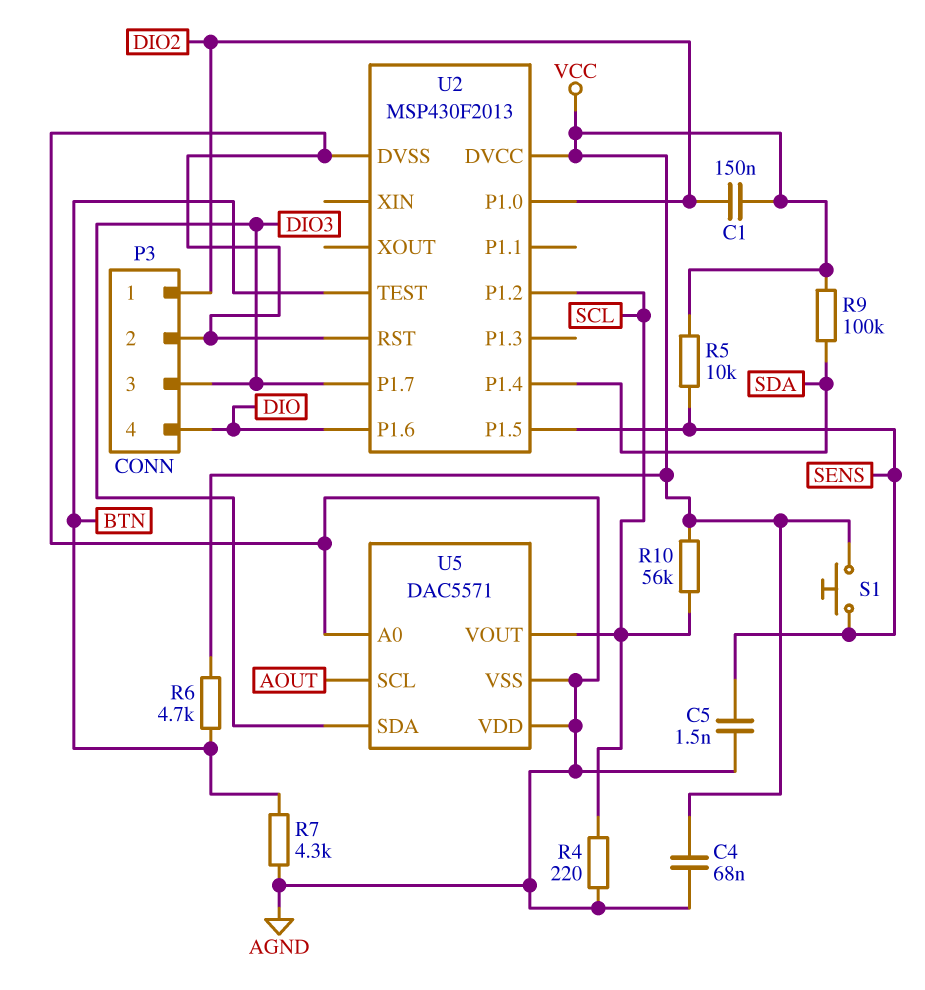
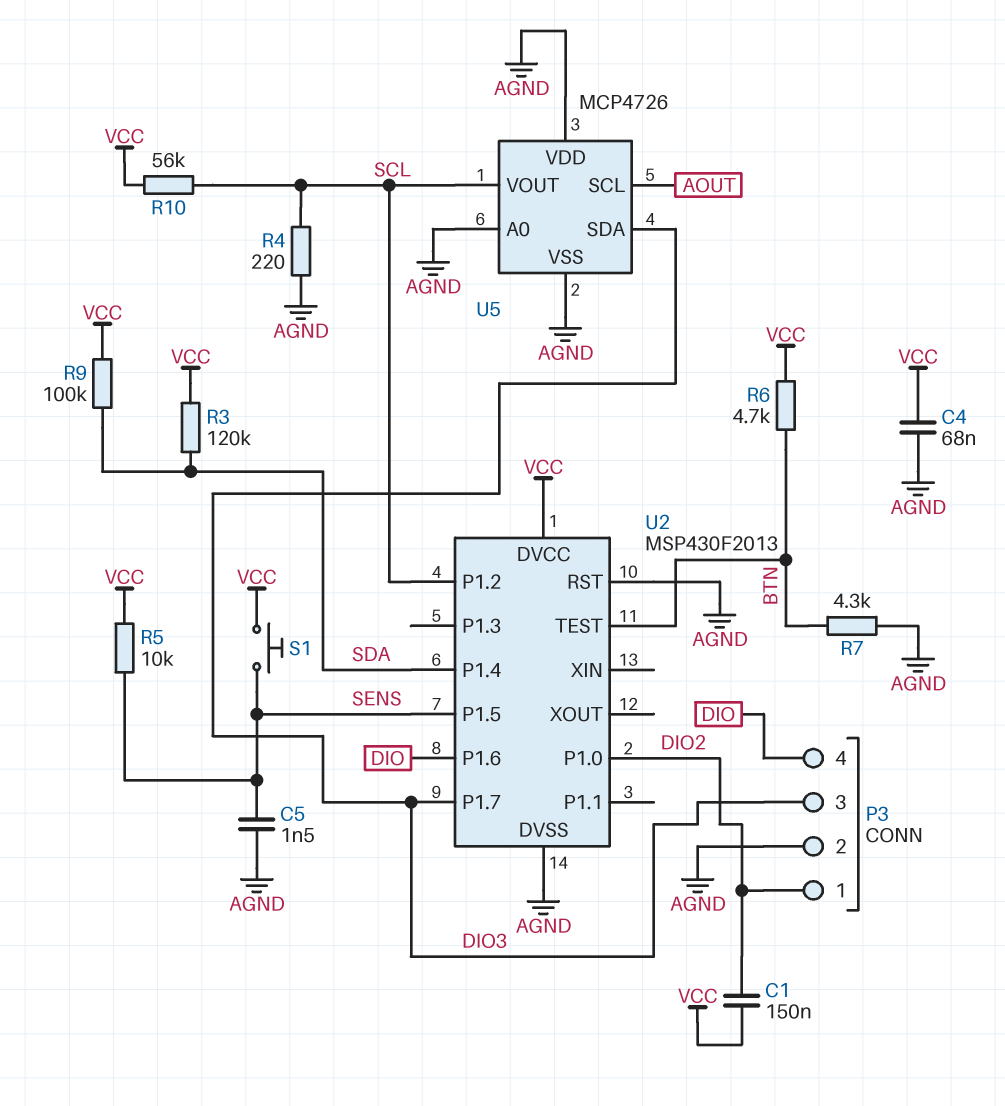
R3: none -> 120k (SDA, VCC)
U5: DAC5571 -> MCP4726

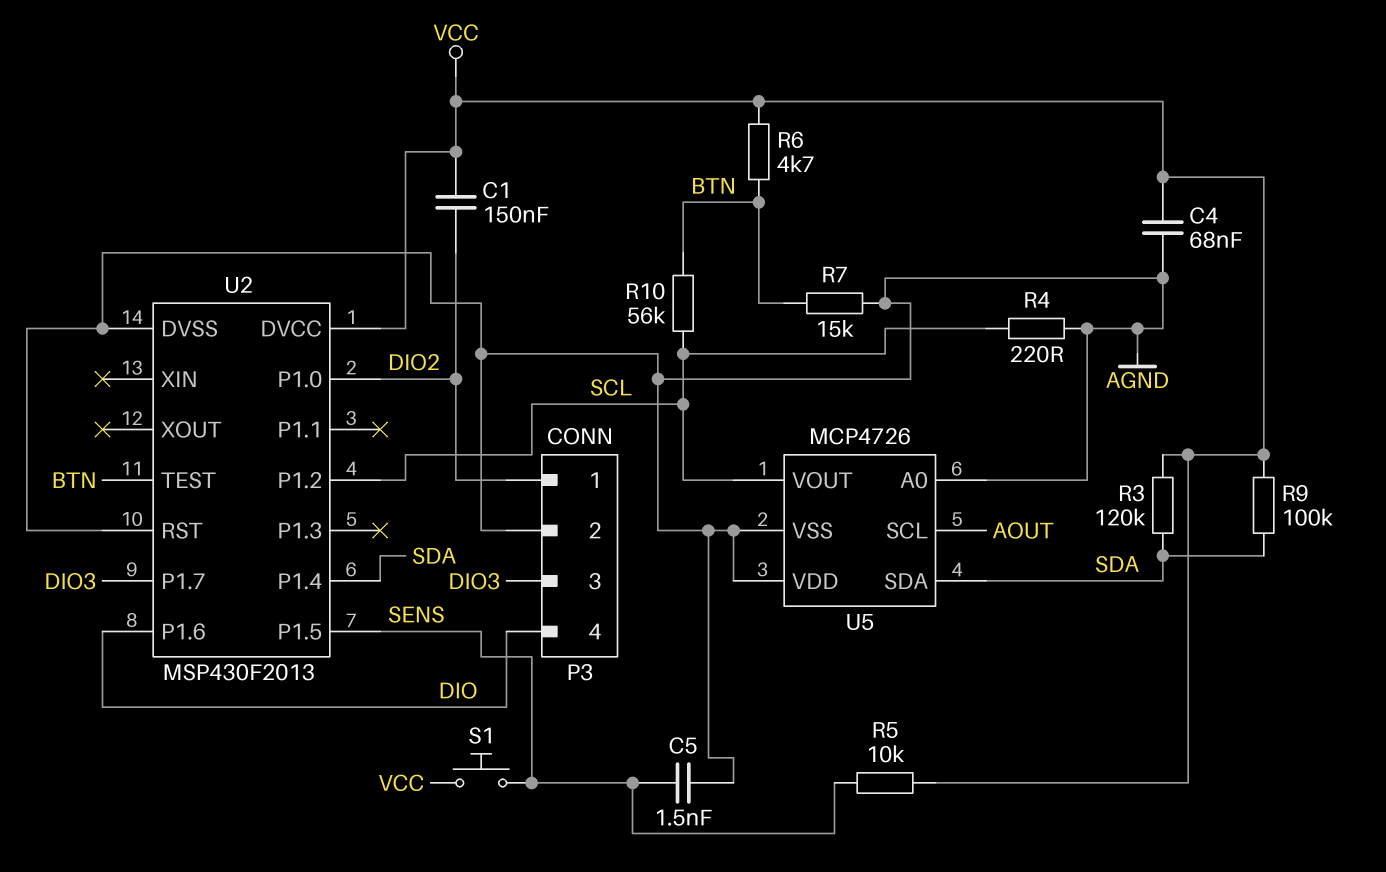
R7: 4.3k (AGND, BTN) -> 15k (AGND, BTN)
R10: 56k (SCL, VCC) -> 56k (BTN, SCL)
U5 pin SDA: DIO3 -> SDA

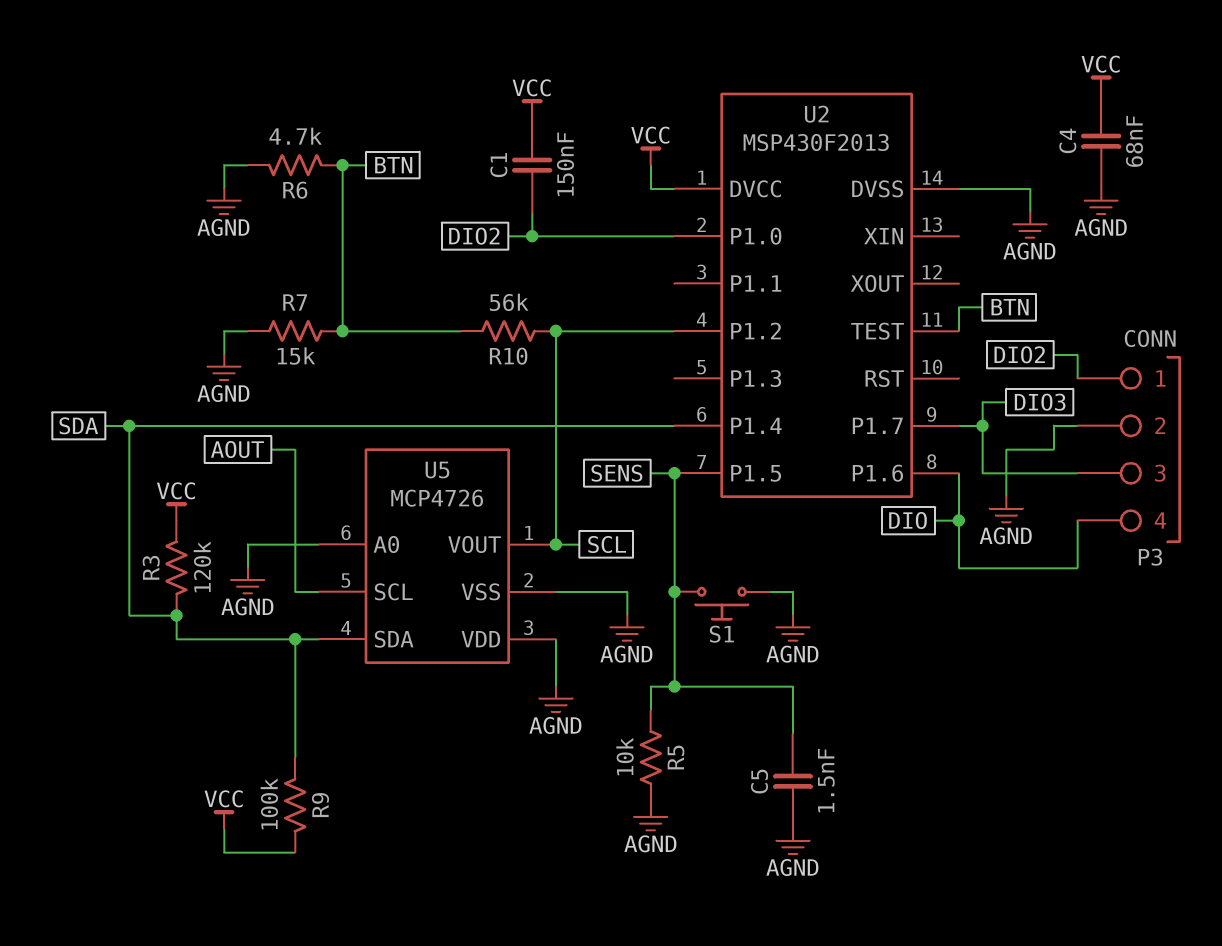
R4: 220 (AGND, SCL) -> none
R5: 10k (SENS, VCC) -> 10k (AGND, SENS)
R6: 4.7k (BTN, VCC) -> 4.7k (AGND, BTN)
S1: button (SENS, VCC) -> button (AGND, SENS)
U2 pin RST: AGND -> none

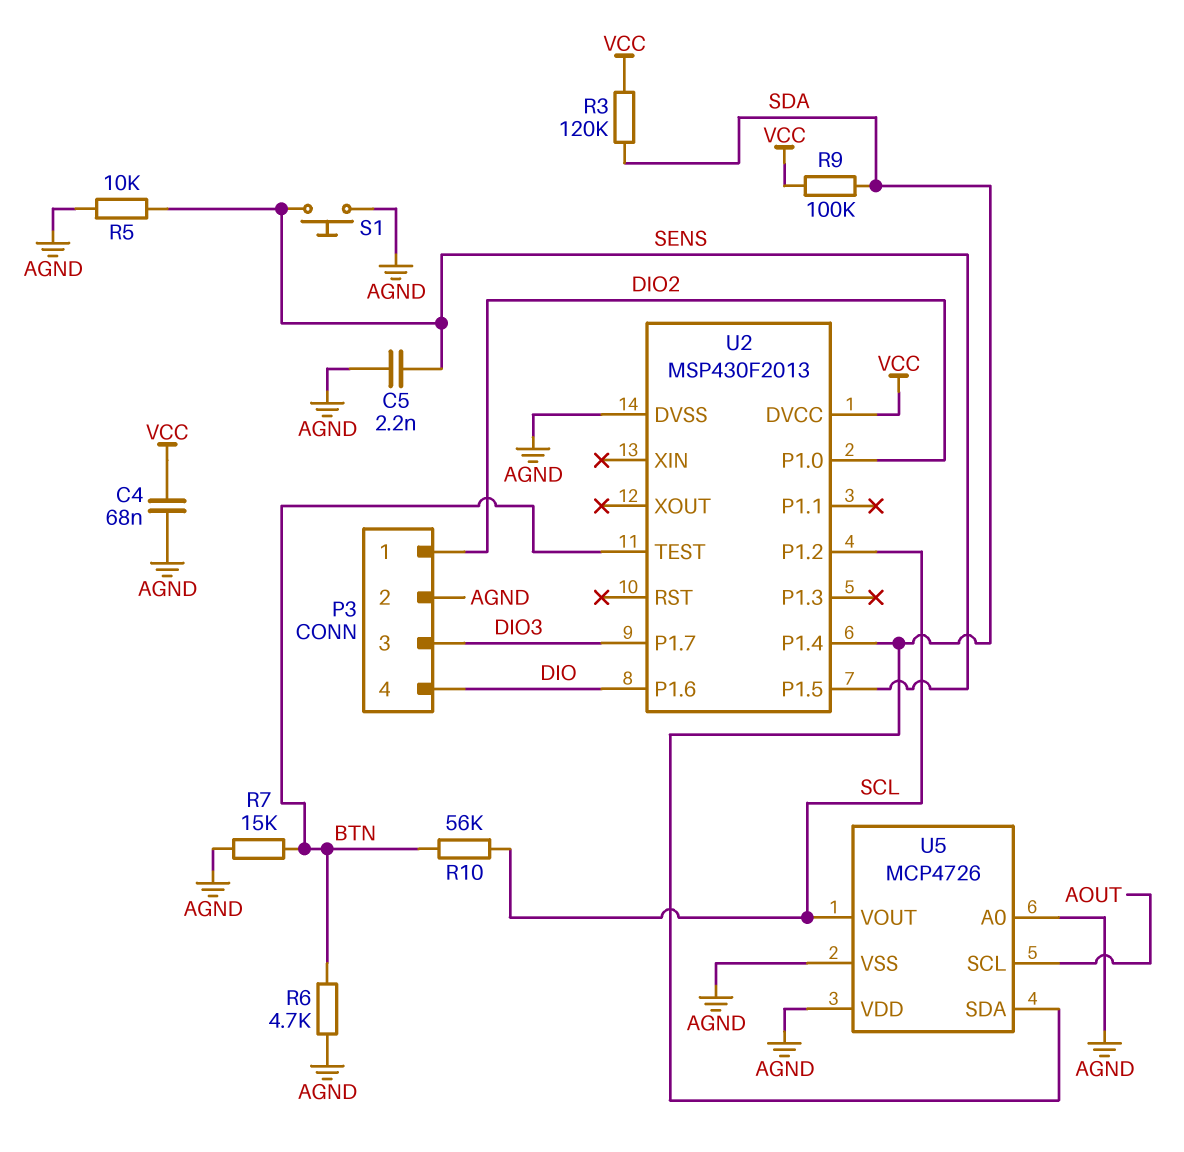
C1: 150nF (DIO2, VCC) -> none
C5: 1.5nF (AGND, SENS) -> 2.2nF (AGND, SENS)

